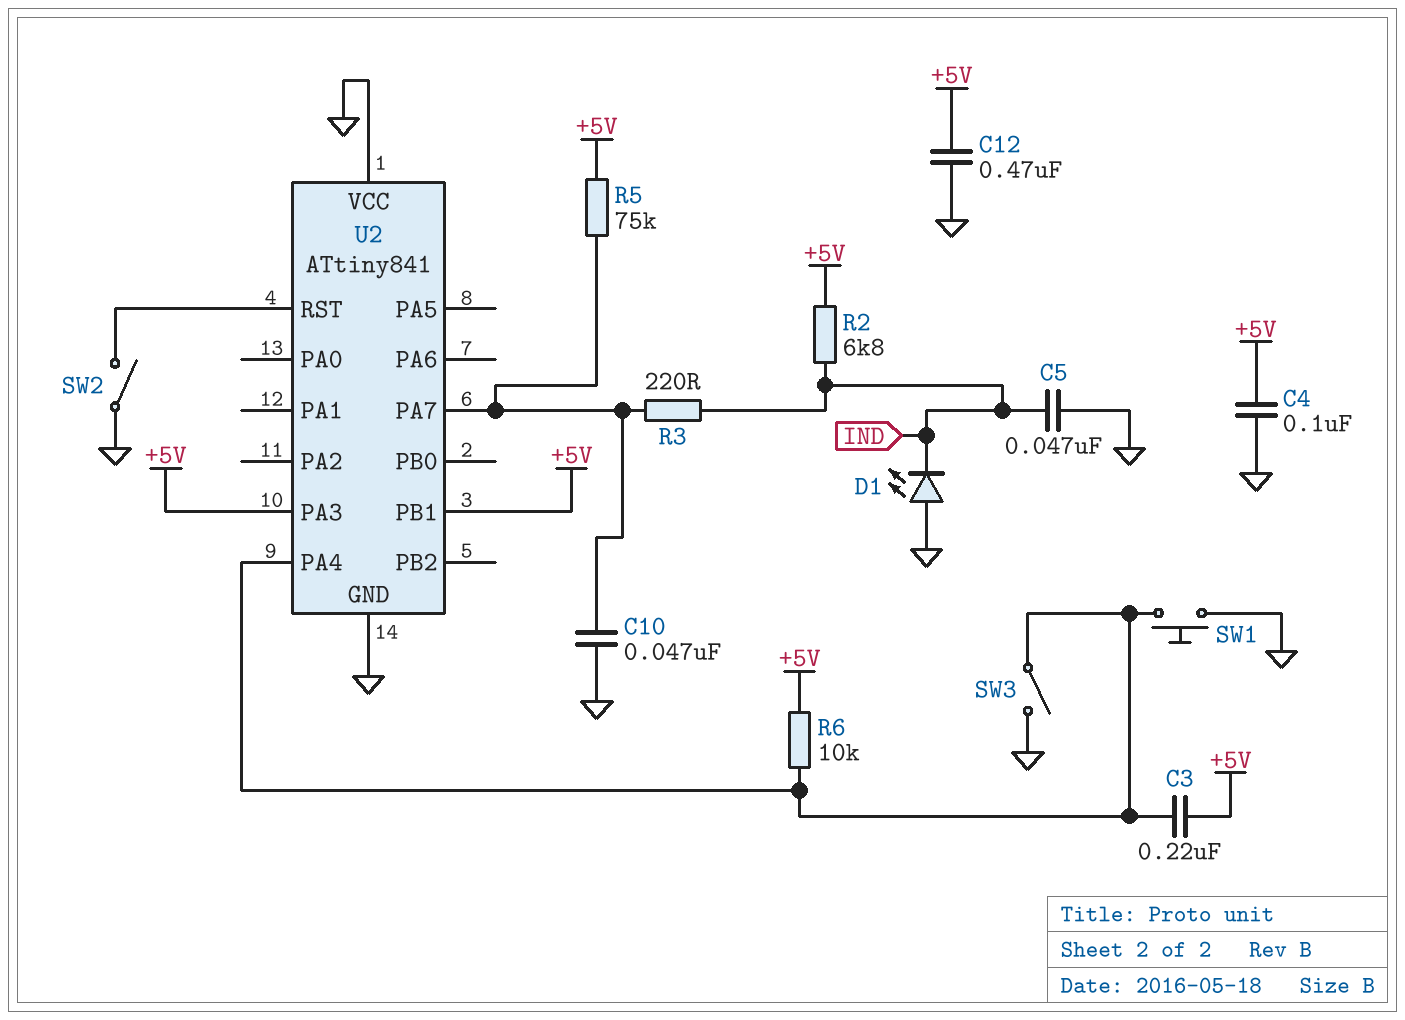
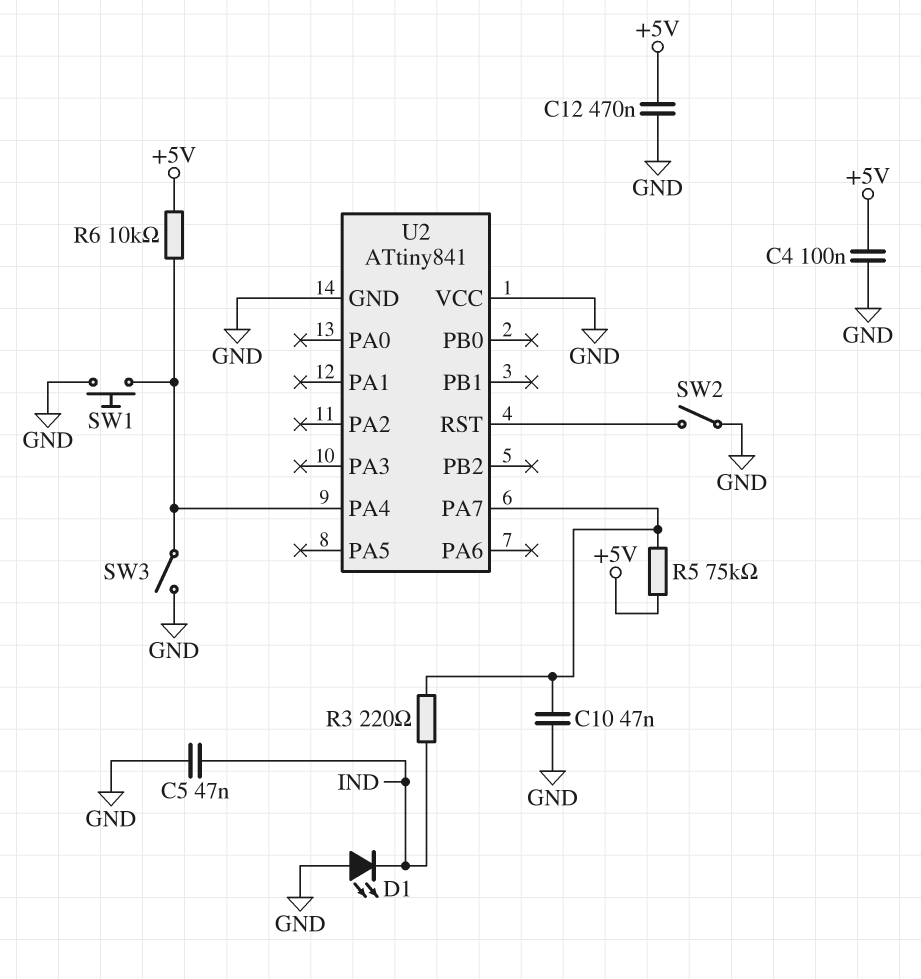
C3: 220nF (+5V, U2/PA4) -> none
R2: 6.8k (+5V, IND) -> none
U2 pin PA3: +5V -> none
U2 pin PB1: +5V -> none

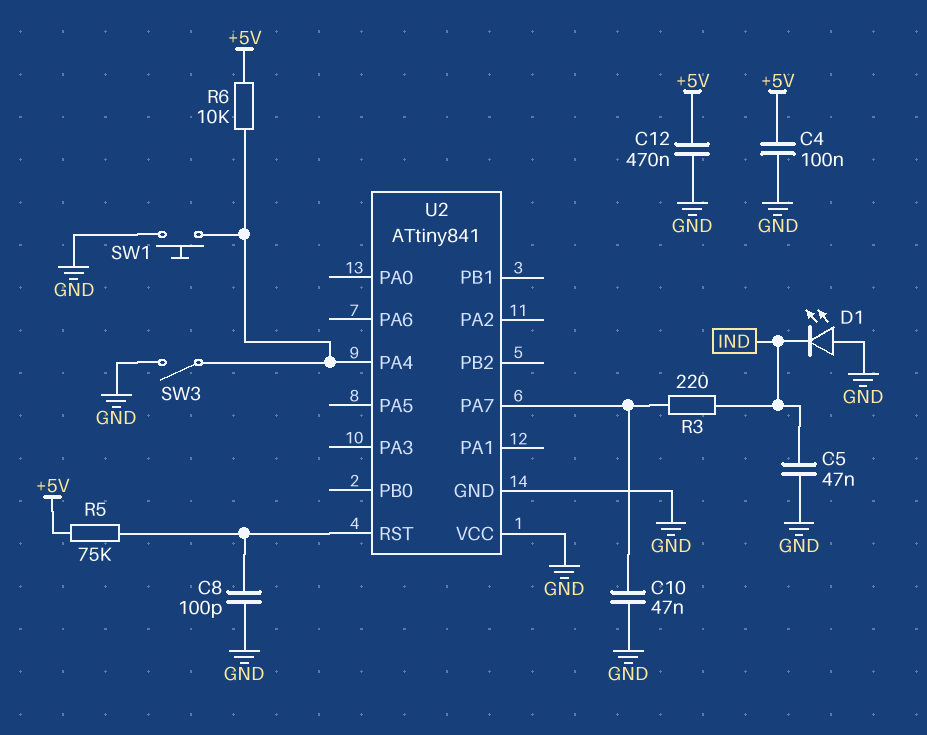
C8: none -> 100pF (GND, U2/RST)
R5: 75k (+5V, U2/PA7) -> 75k (+5V, U2/RST)
SW2: switch (GND, U2/RST) -> none

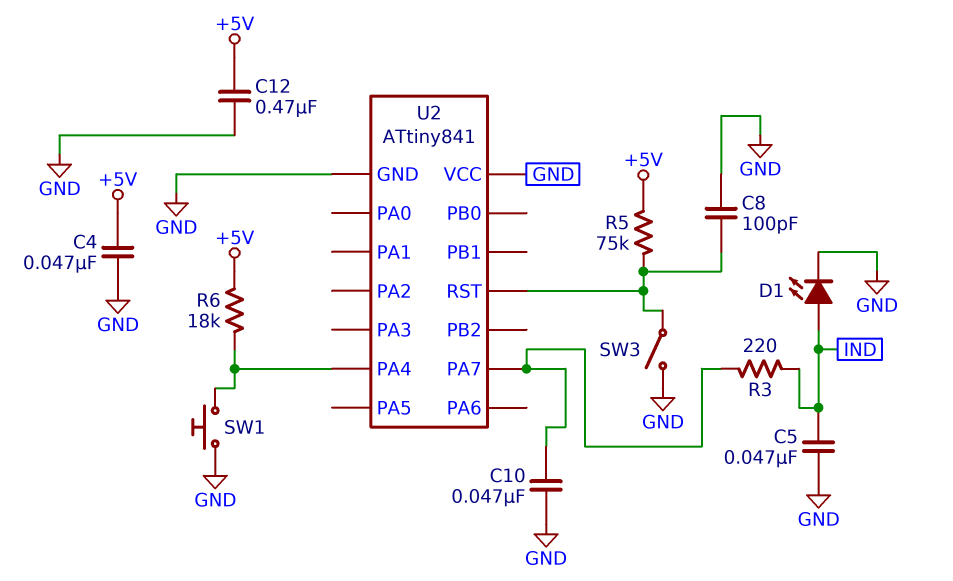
C4: 100nF (+5V, GND) -> 47nF (+5V, GND)
D1: LED (A GND, K IND) -> LED (A IND, K GND)
R6: 10k (+5V, U2/PA4) -> 18k (+5V, U2/PA4)
SW3: switch (GND, U2/PA4) -> switch (GND, U2/RST)

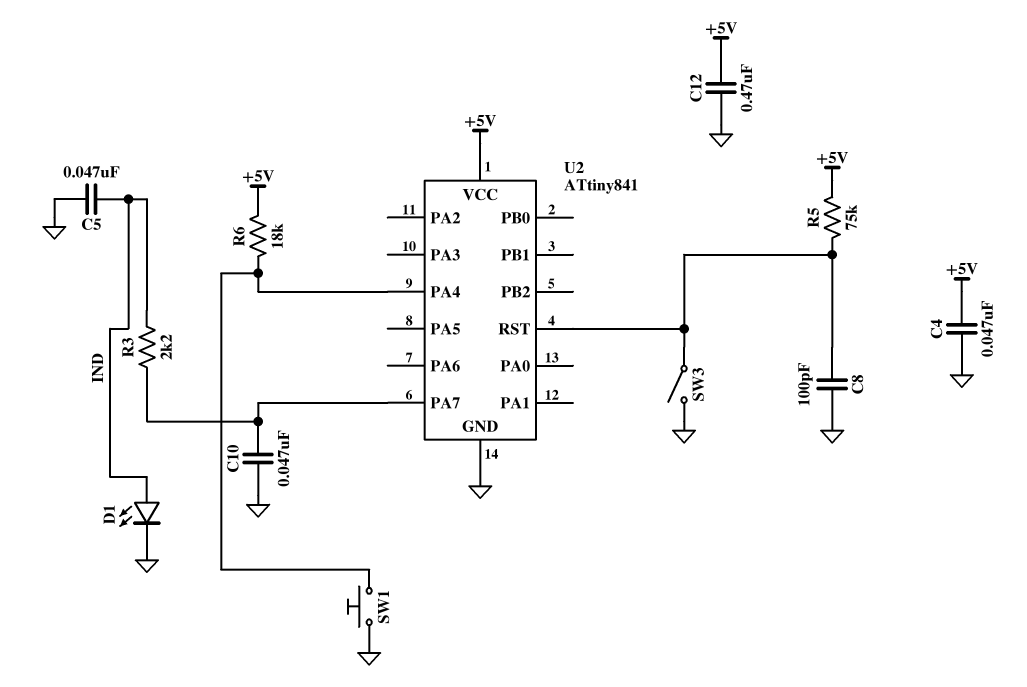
R3: 220 (IND, U2/PA7) -> 2.2k (IND, U2/PA7)
U2 pin VCC: GND -> +5V

